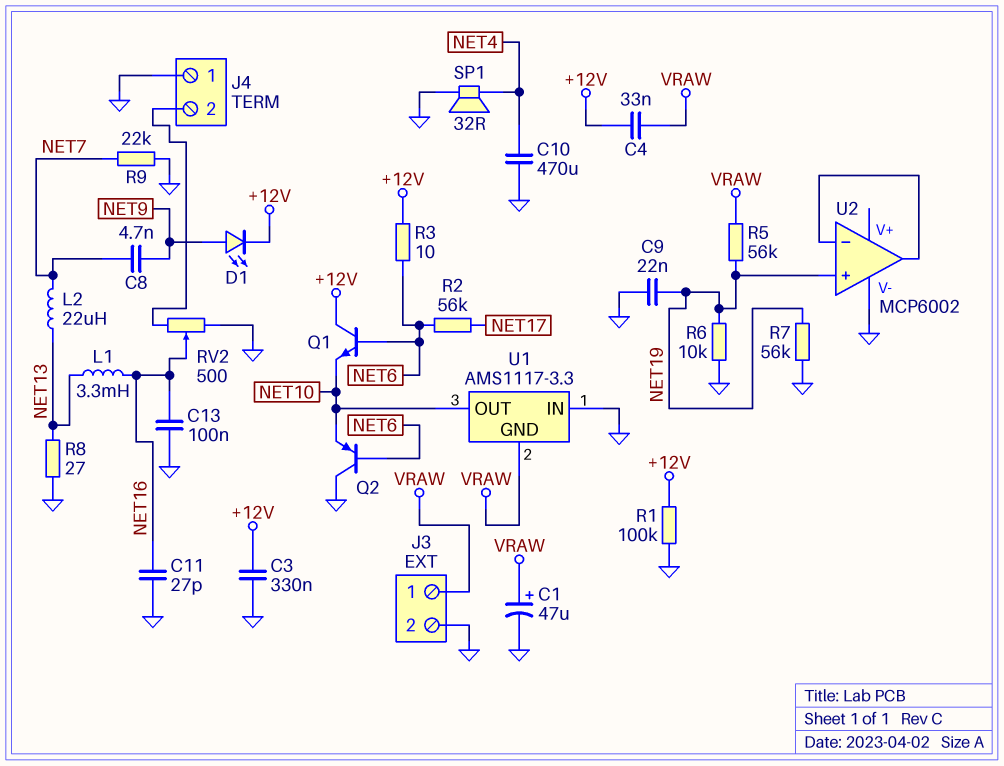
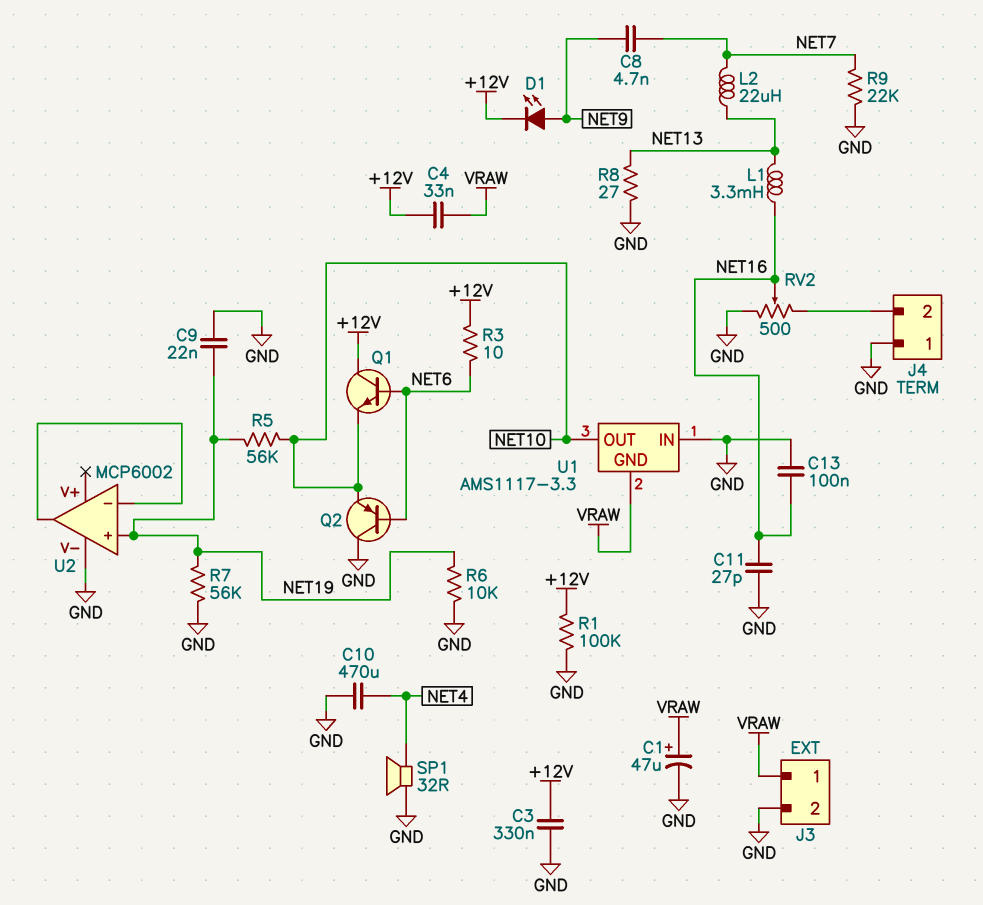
R2: 56k (NET6, NET17) -> none
R5: 56k (NET19, VRAW) -> 56k (NET10, NET19)

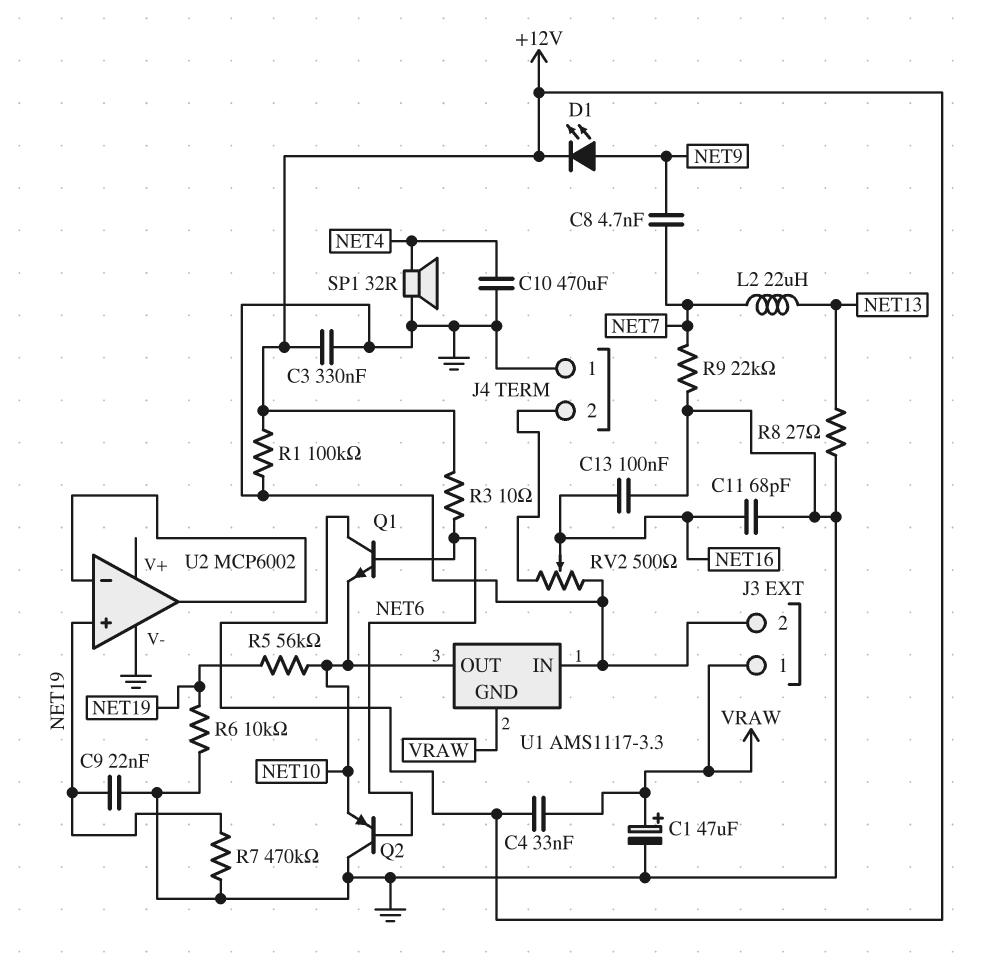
C11: 27pF (GND, NET16) -> 68pF (GND, NET16)
L1: 3.3mH (NET13, NET16) -> none
R7: 56k (GND, NET19) -> 470k (GND, NET19)

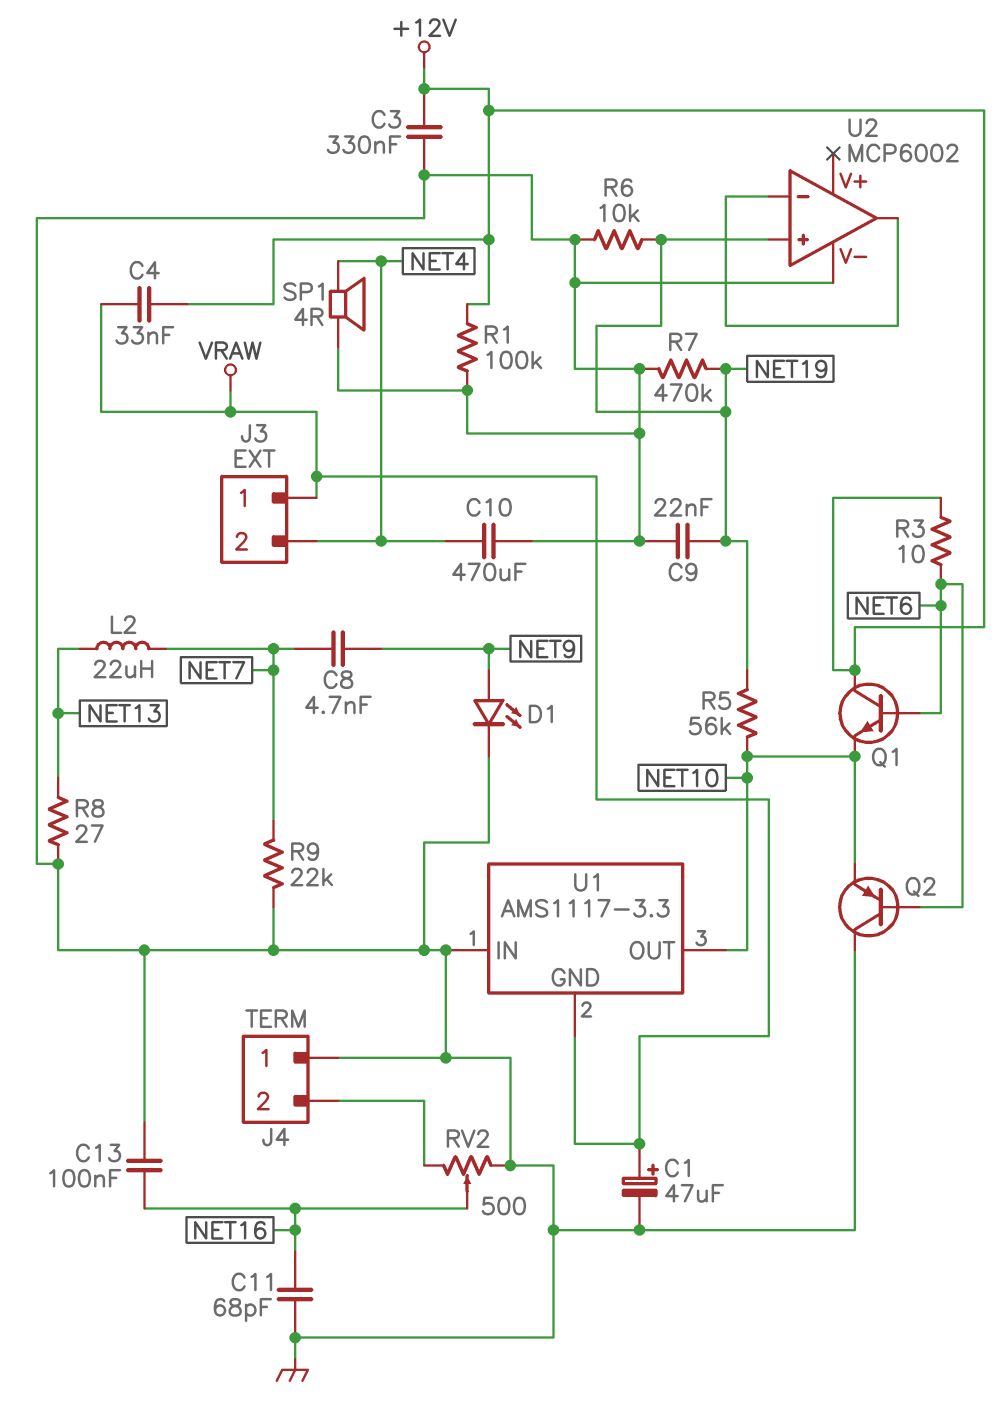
D1: LED (A NET9, K +12V) -> LED (A NET9, K GND)
J3 pin 2: GND -> NET4
SP1: speaker 32R (GND, NET4) -> speaker 4R (GND, NET4)

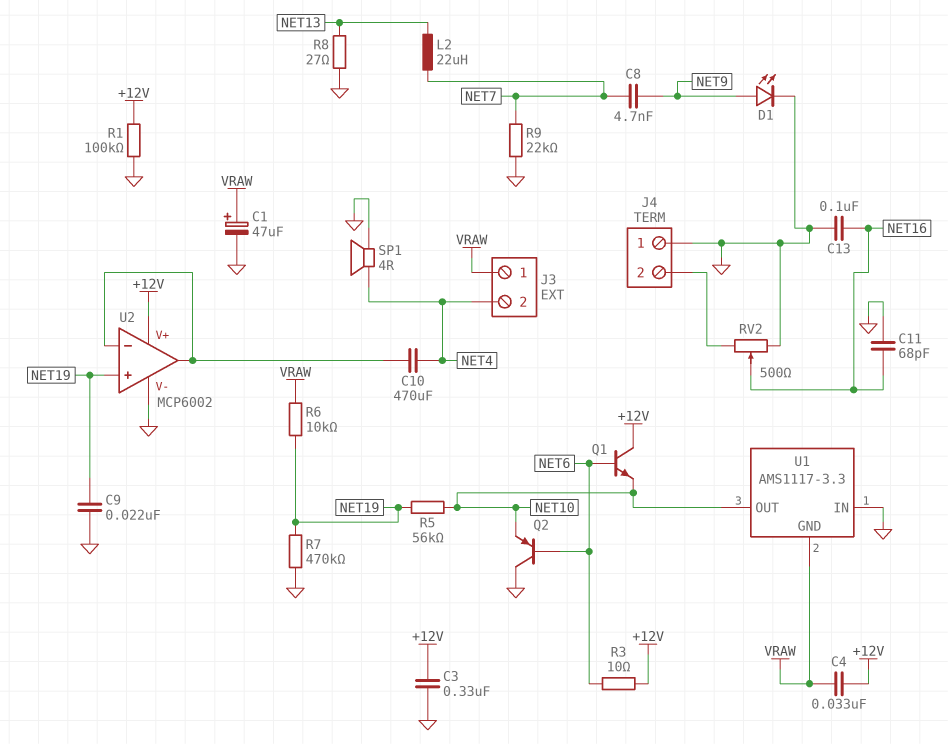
C10: 470uF (GND, NET4) -> 470uF (NET4, U2/in-)
R6: 10k (GND, NET19) -> 10k (NET19, VRAW)
U2 pin V+: none -> +12V

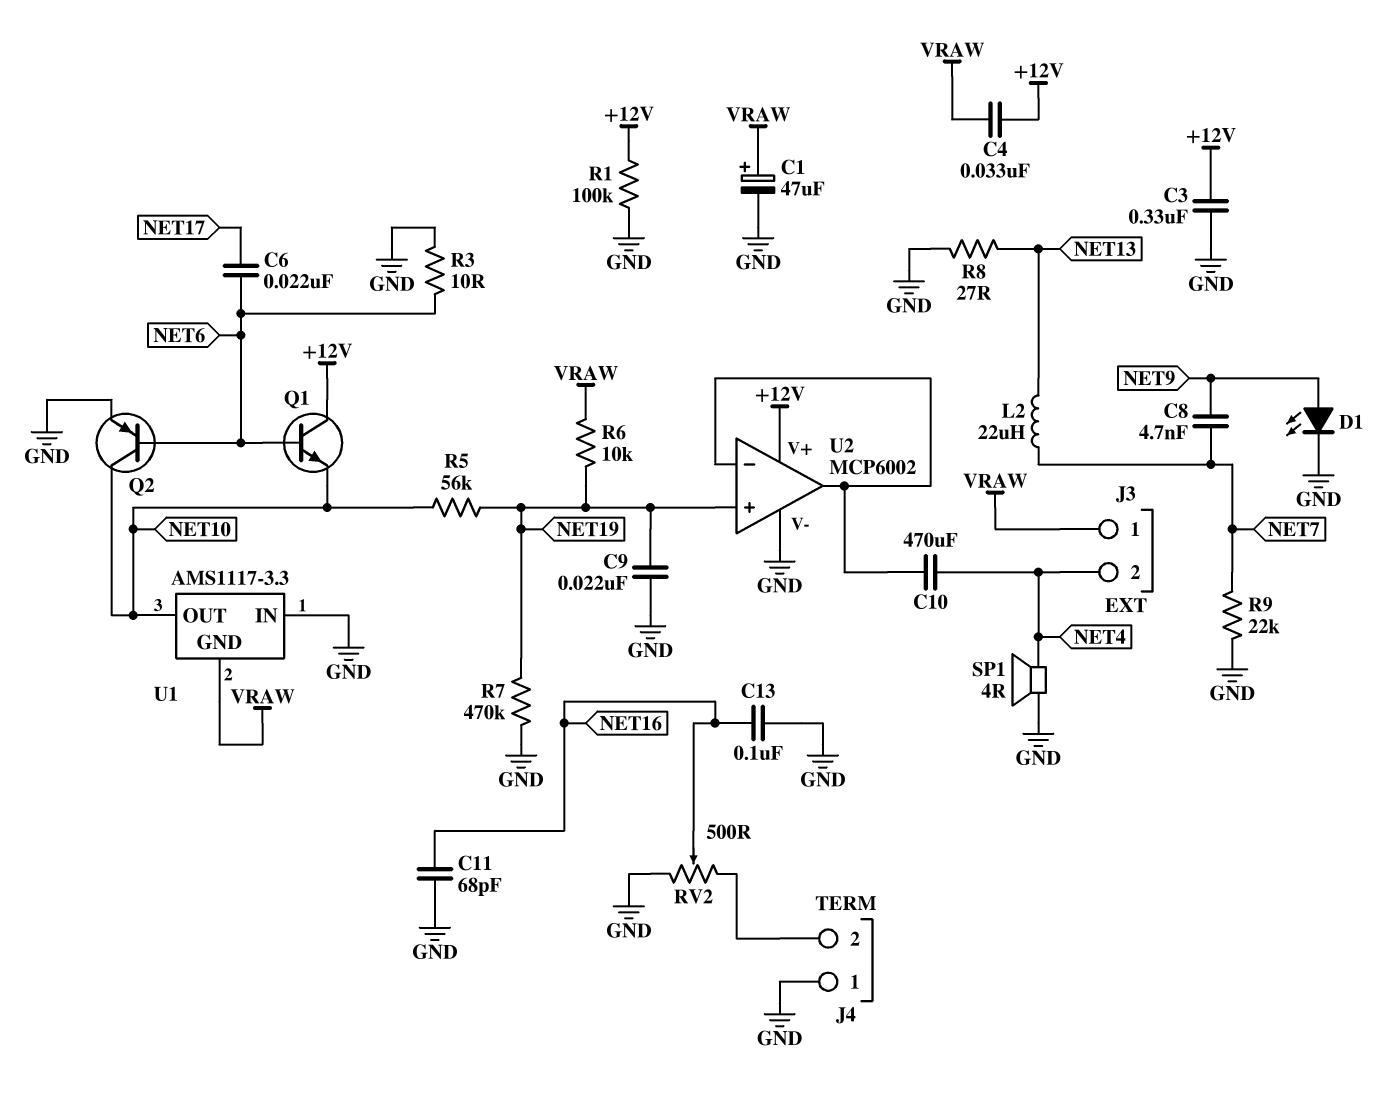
C6: none -> 22nF (NET6, NET17)
Q2: PNP (B NET6, C GND, E NET10) -> PNP (B NET6, C NET10, E GND)
R3: 10 (+12V, NET6) -> 10 (GND, NET6)

